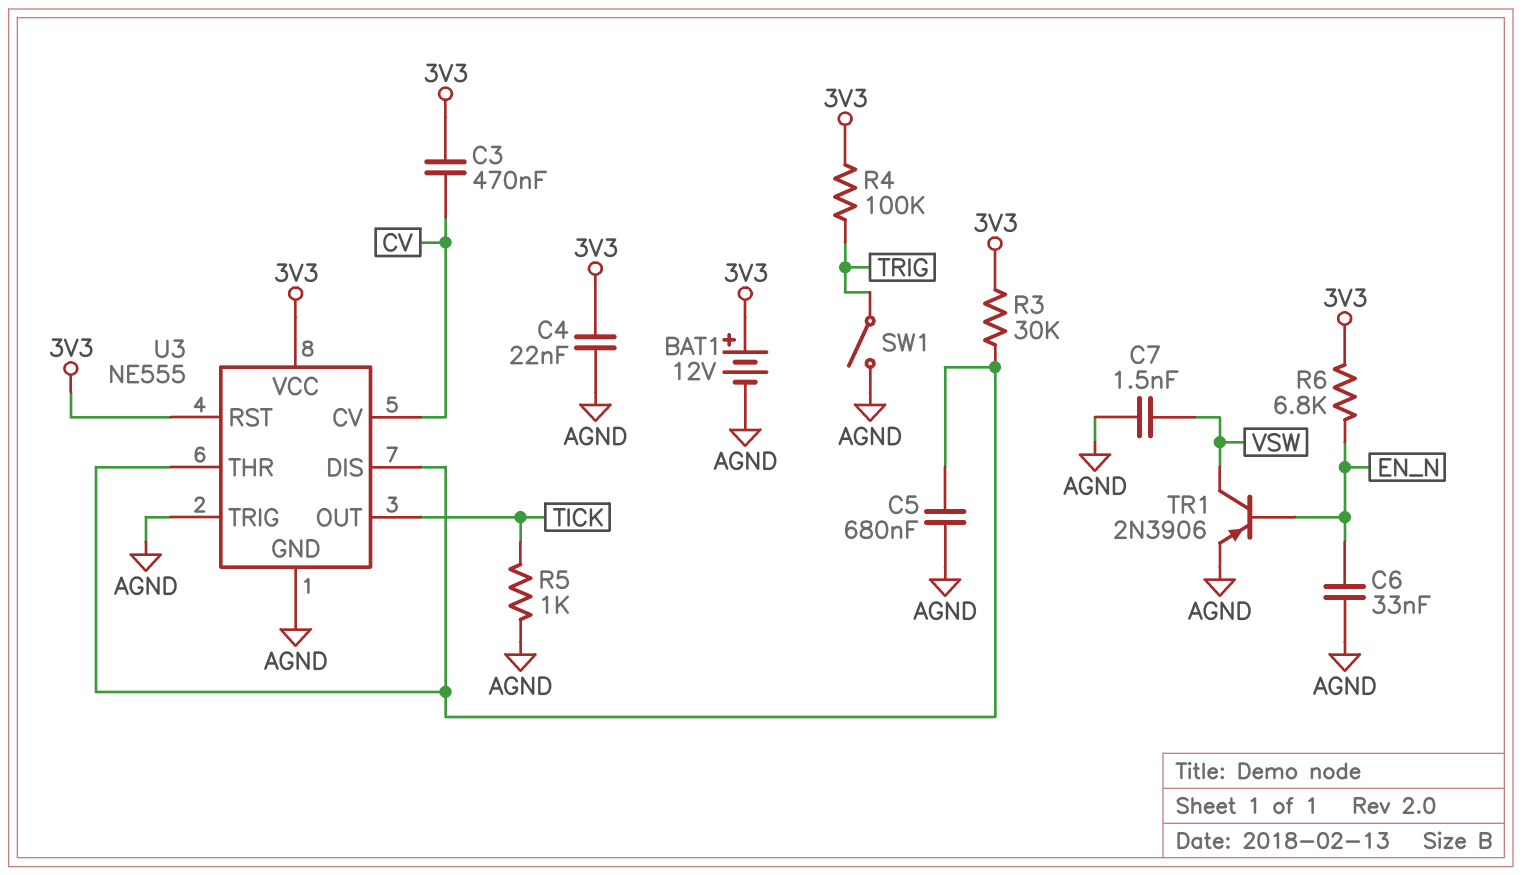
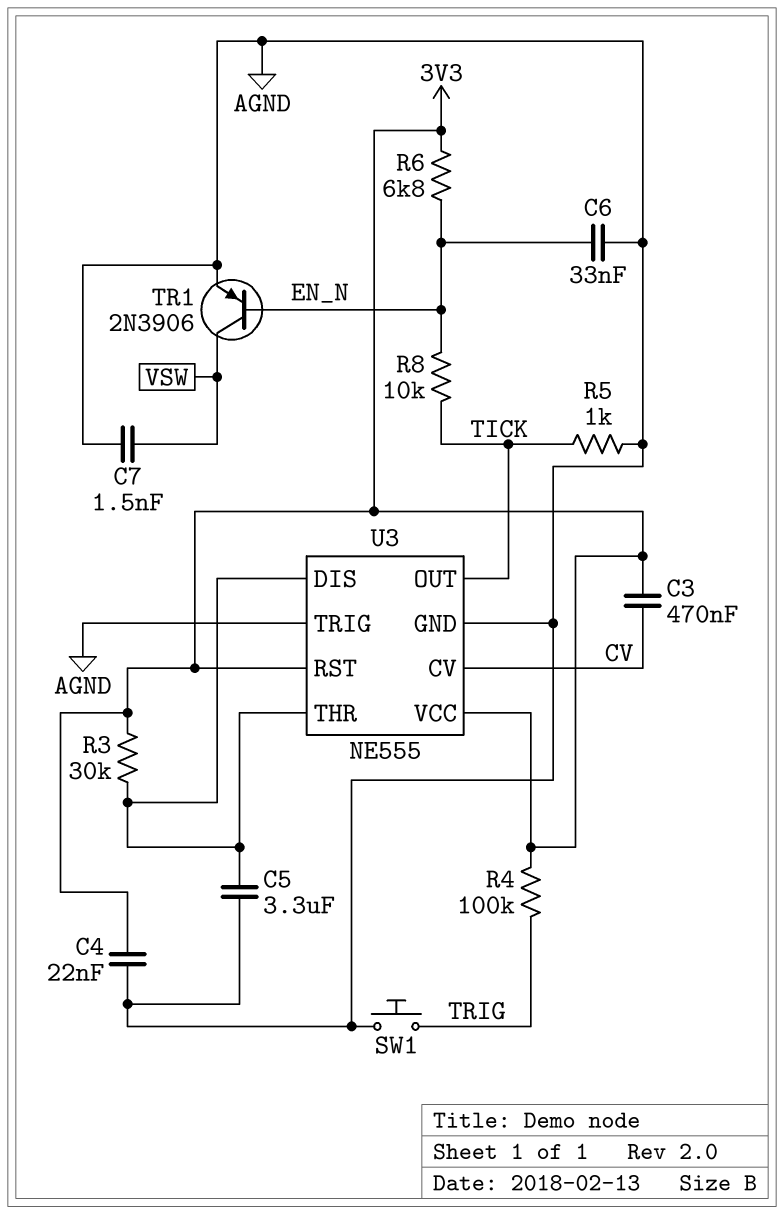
BAT1: 12V (plus 3V3, minus AGND) -> none
C5: 680nF (AGND, U3/DIS) -> 3.3uF (AGND, U3/DIS)
R8: none -> 10k (EN_N, TICK)
SW1: switch (AGND, TRIG) -> button (AGND, TRIG)

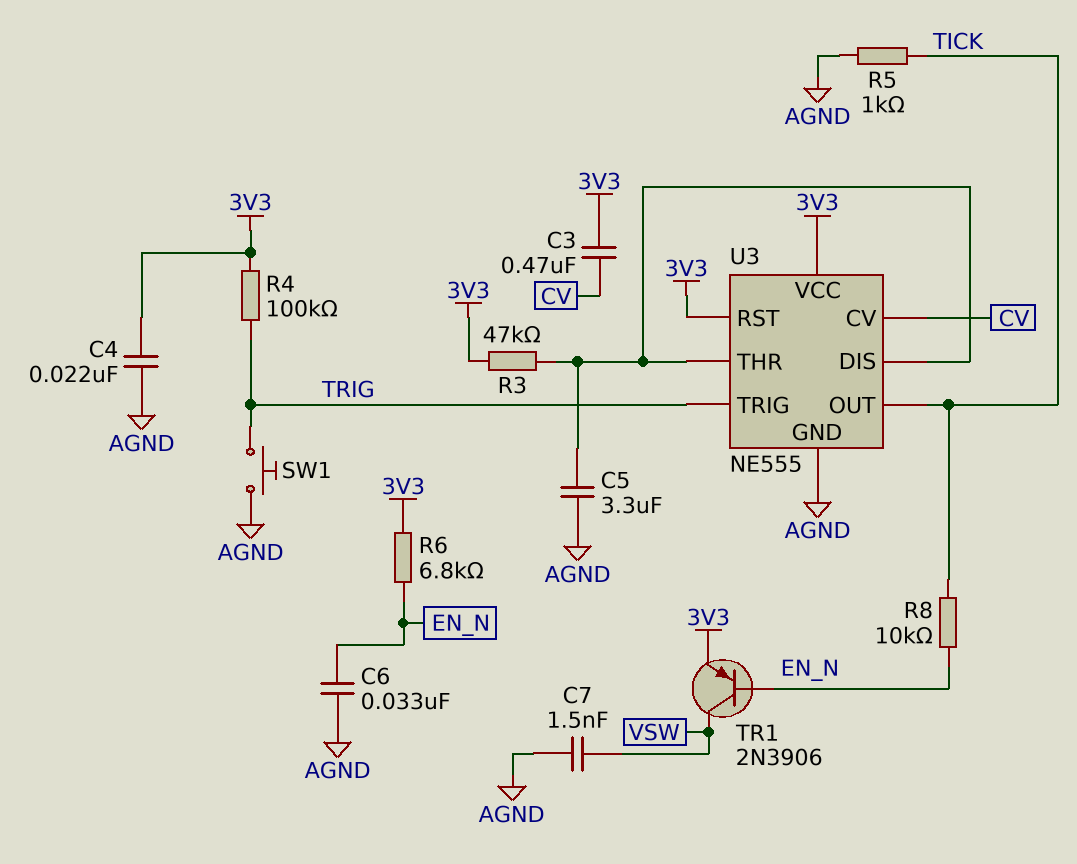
R3: 30k (3V3, U3/DIS) -> 47k (3V3, U3/DIS)
TR1: PNP 2N3906 (B EN_N, C VSW, E AGND) -> PNP 2N3906 (B EN_N, C VSW, E 3V3)
U3 pin TRIG: AGND -> TRIG

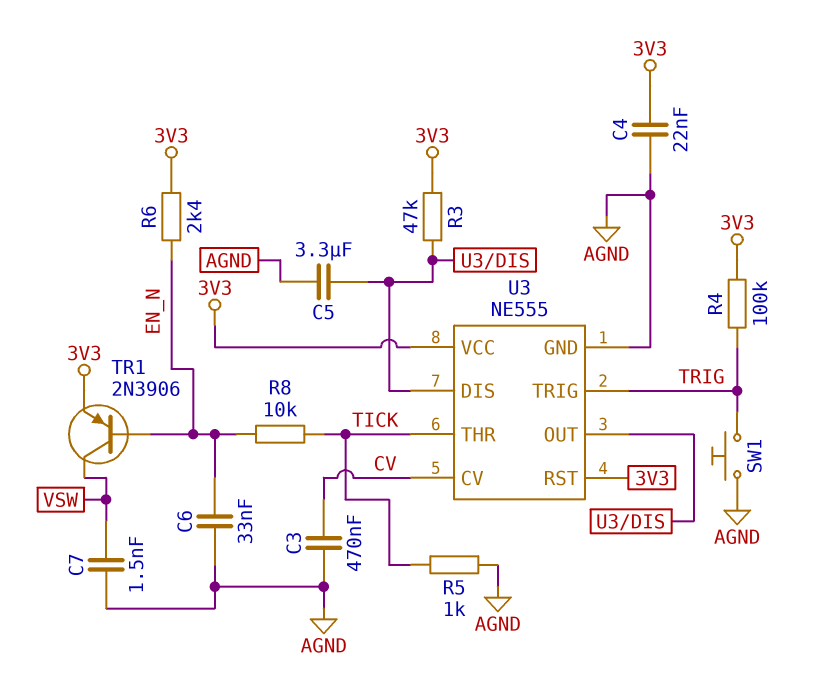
C3: 470nF (3V3, CV) -> 470nF (AGND, CV)
R6: 6.8k (3V3, EN_N) -> 2.4k (3V3, EN_N)
U3 pin OUT: TICK -> U3/DIS
U3 pin THR: U3/DIS -> TICK

